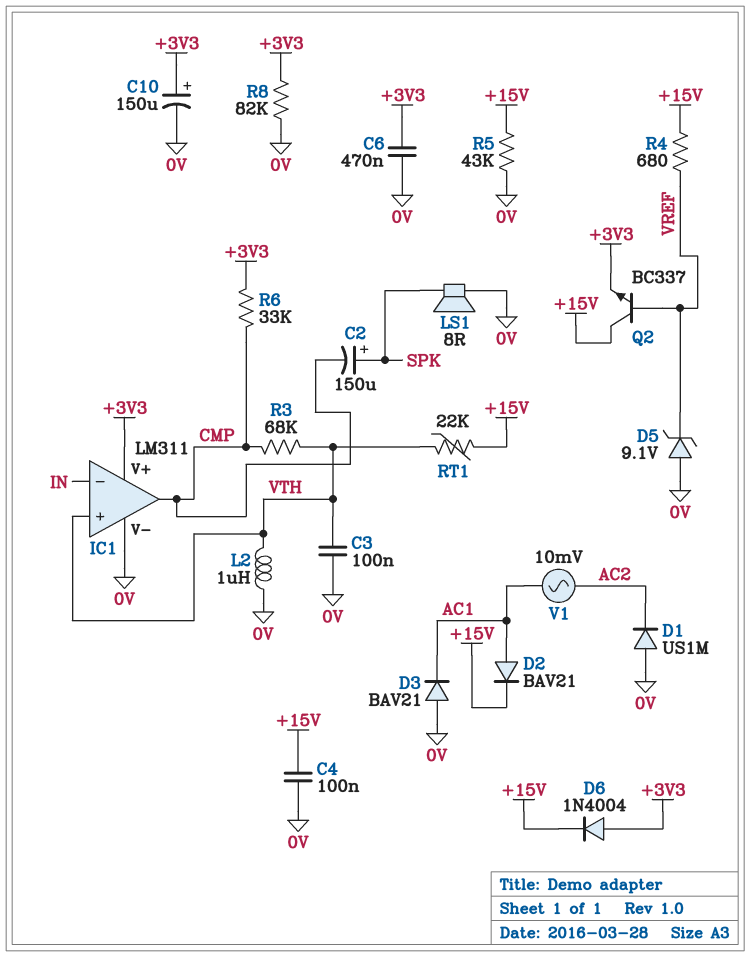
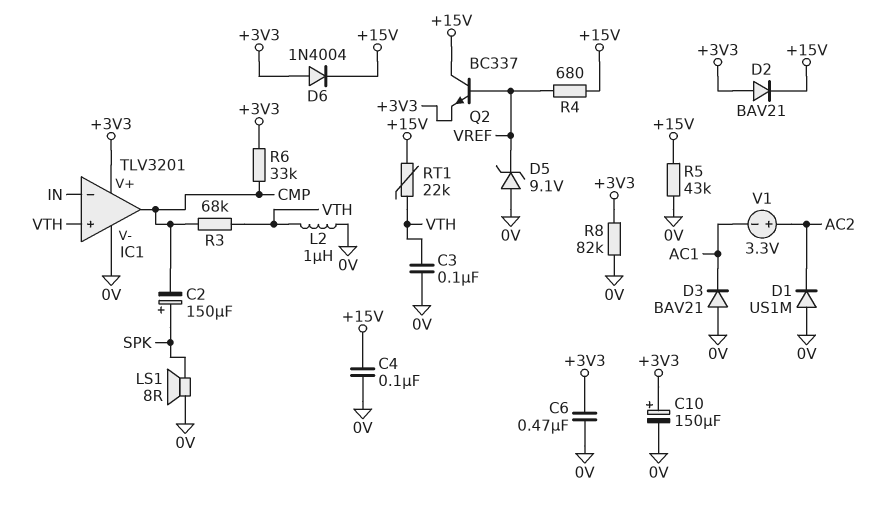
D2: diode BAV21 (A AC1, K +15V) -> diode BAV21 (A +3V3, K +15V)
IC1: LM311 -> TLV3201
V1: AC 10mV (AC1, AC2) -> 3.3V (plus AC2, minus AC1)

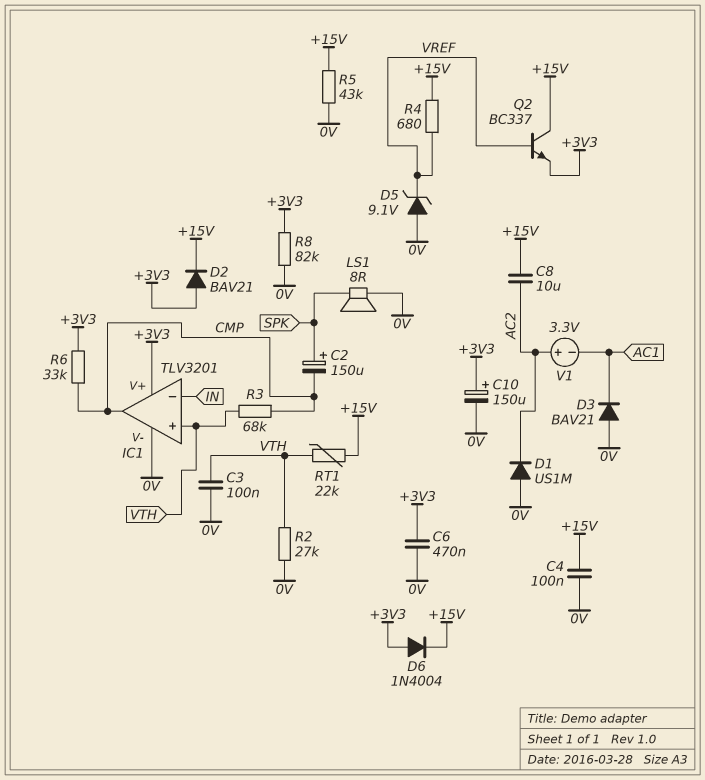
C8: none -> 10uF (+15V, AC2)
L2: 1uH (0V, VTH) -> none
R2: none -> 27k (0V, VTH)

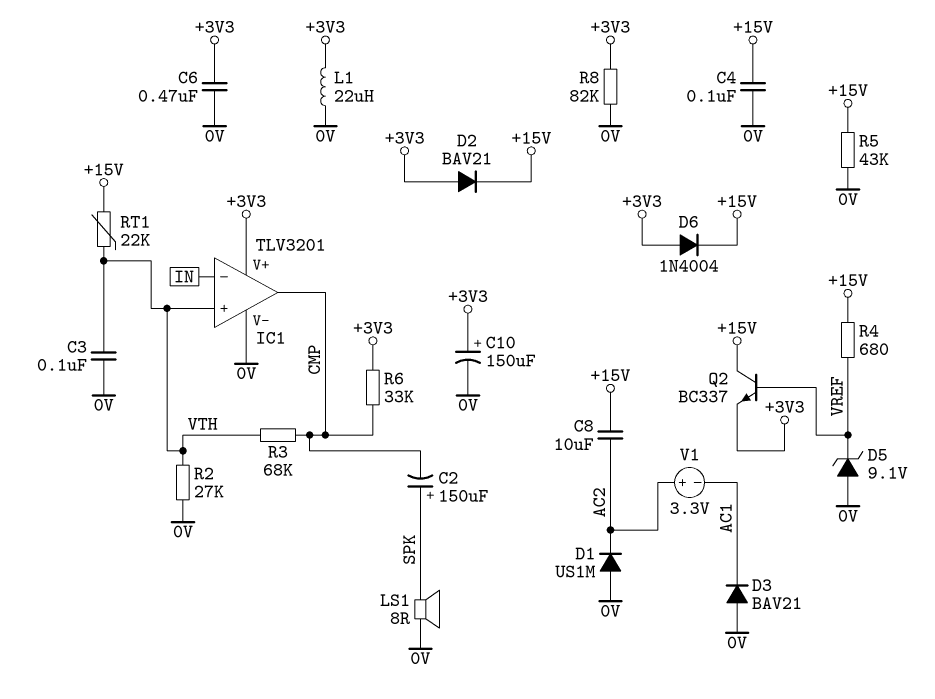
L1: none -> 22uH (+3V3, 0V)

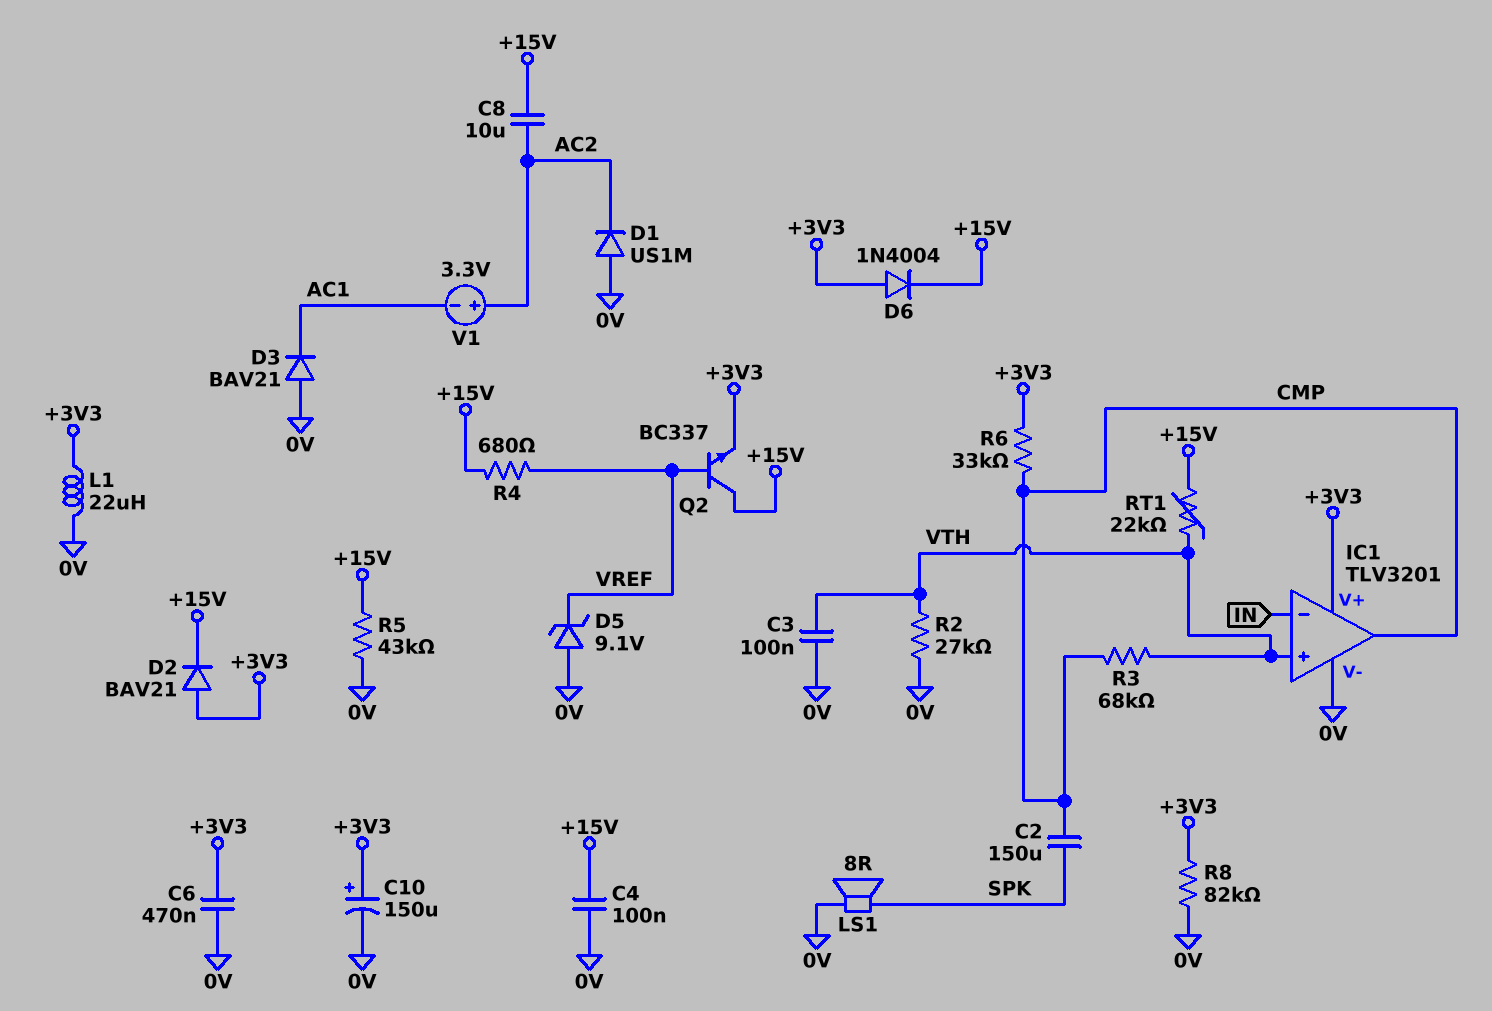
C2: 150uF (plus SPK, minus CMP) -> 150uF (CMP, SPK)

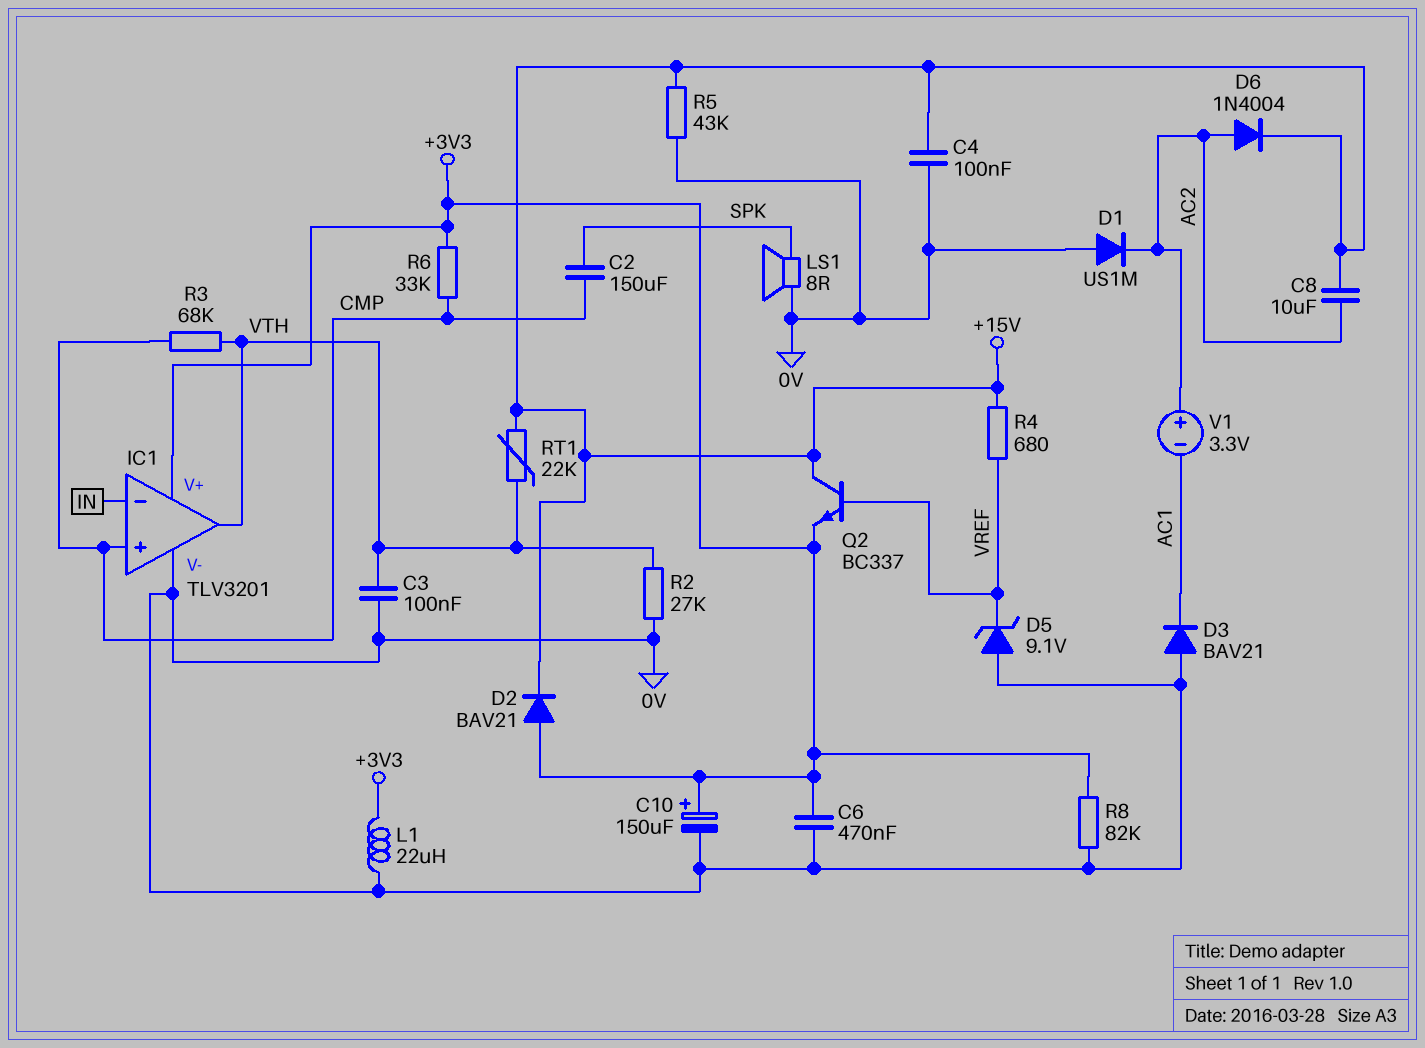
D6: diode 1N4004 (A +3V3, K +15V) -> diode 1N4004 (A AC2, K +15V)
IC1 pin in+: VTH -> CMP
IC1 pin out: CMP -> VTH

